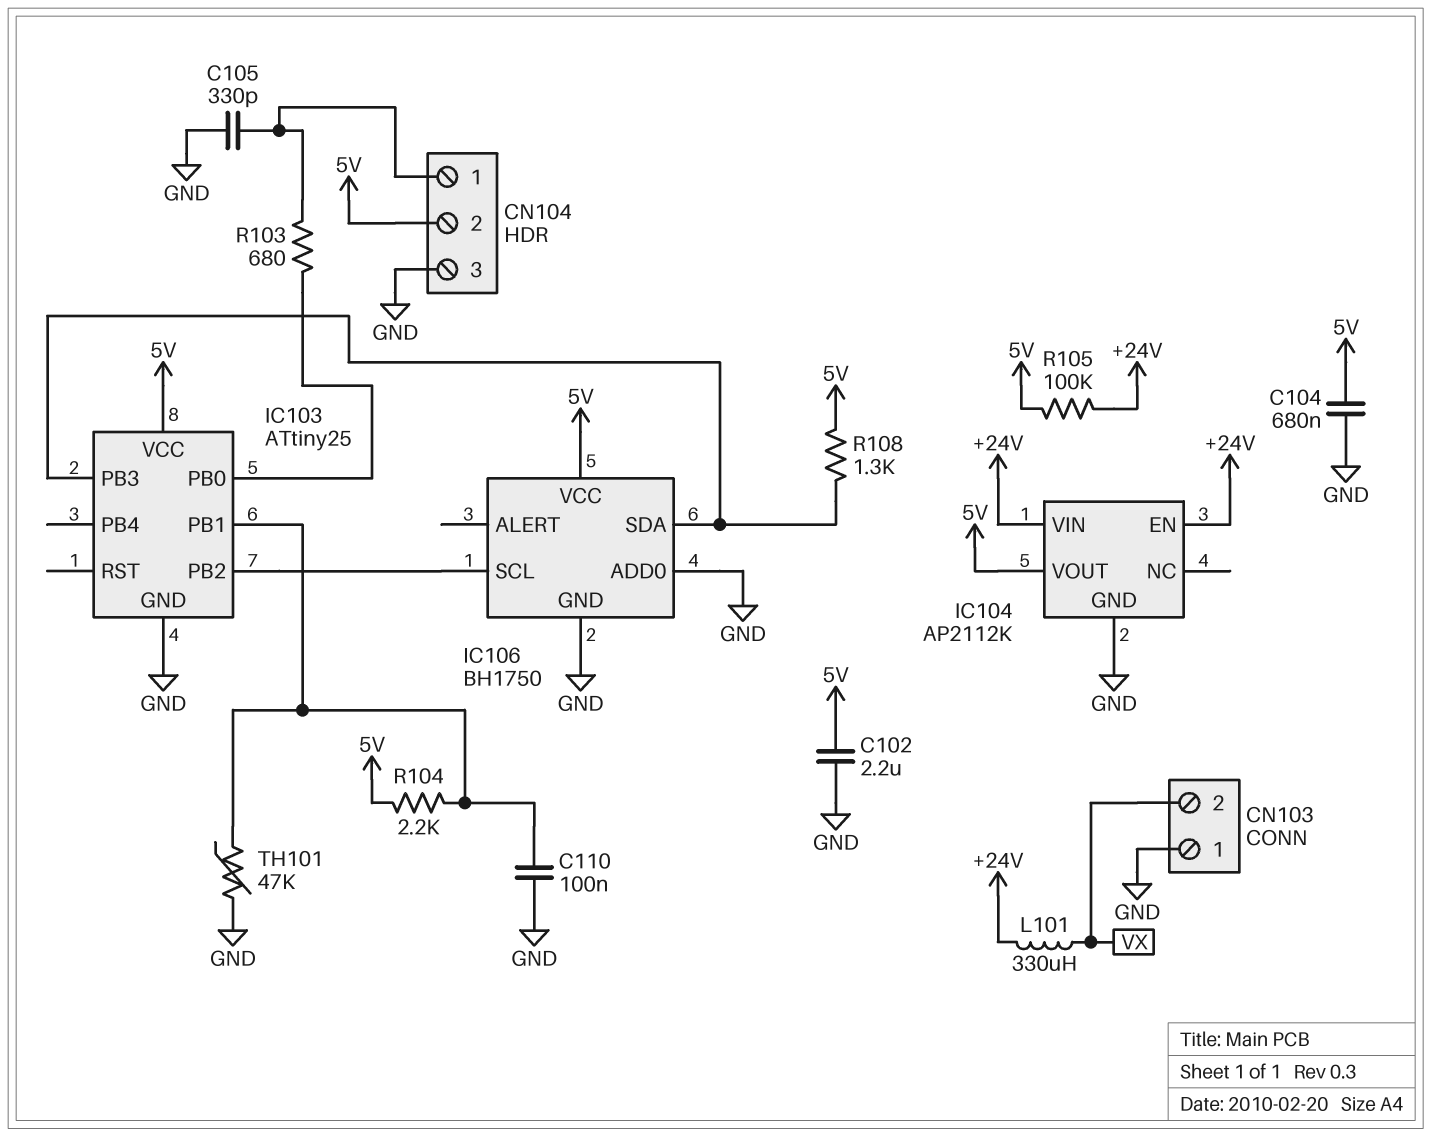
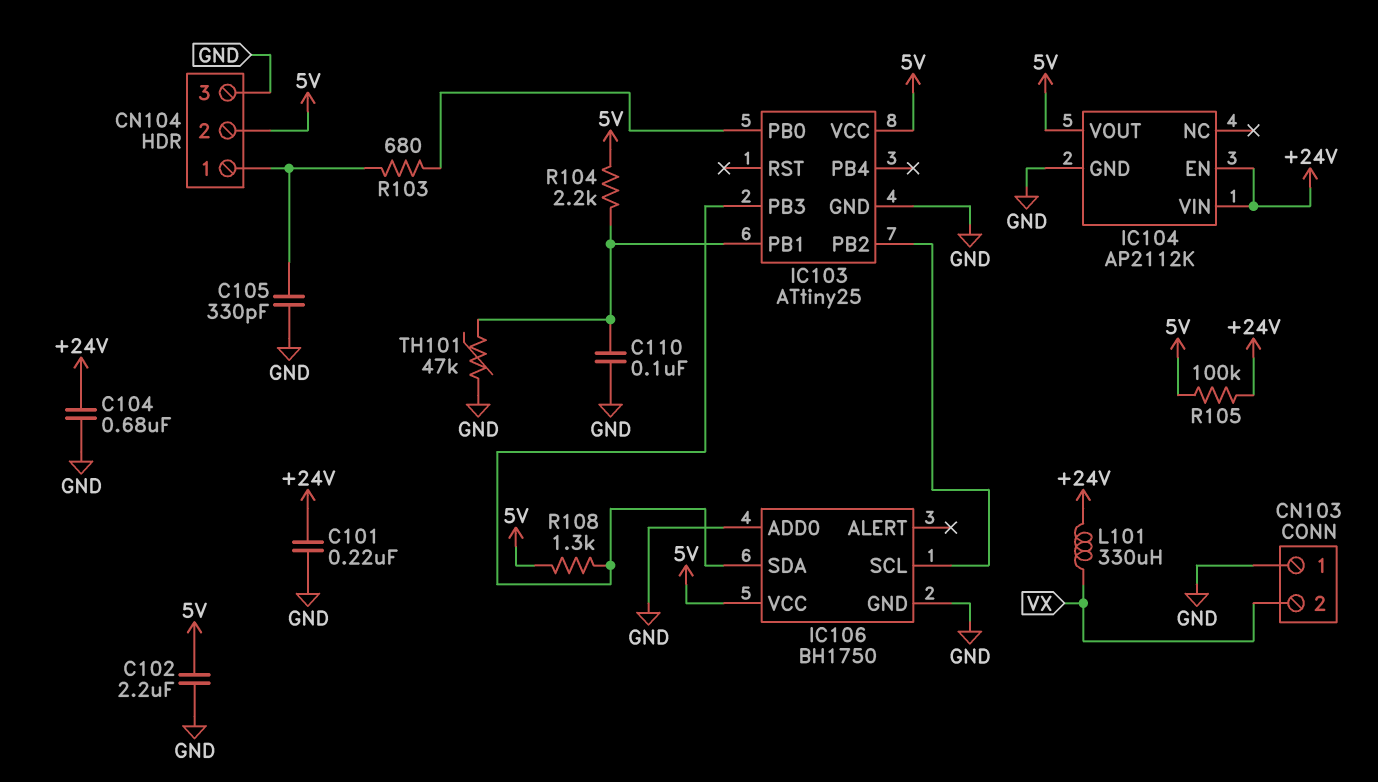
C101: none -> 220nF (+24V, GND)
C104: 680nF (5V, GND) -> 680nF (+24V, GND)

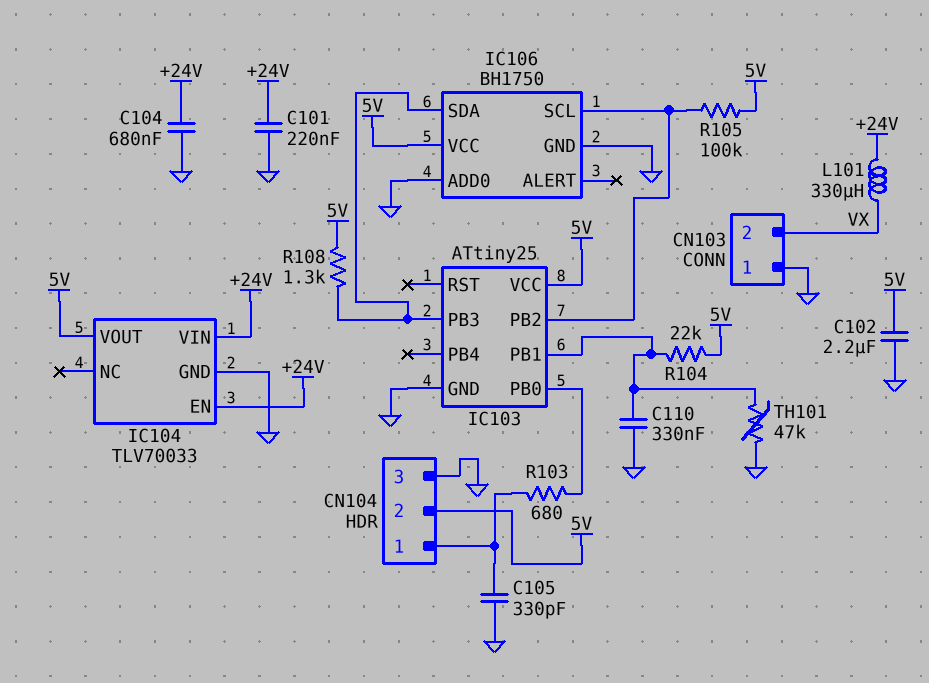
C110: 100nF (GND, IC103/PB1) -> 330nF (GND, IC103/PB1)
IC104: AP2112K -> TLV70033
R104: 2.2k (5V, IC103/PB1) -> 22k (5V, IC103/PB1)
R105: 100k (+24V, 5V) -> 100k (5V, IC103/PB2)

